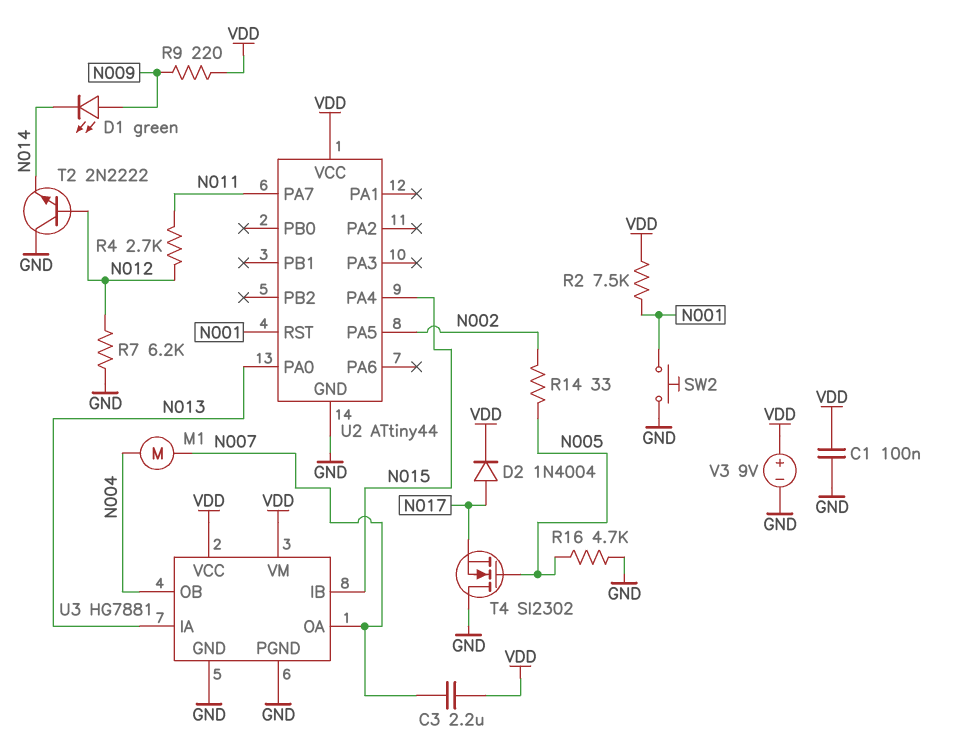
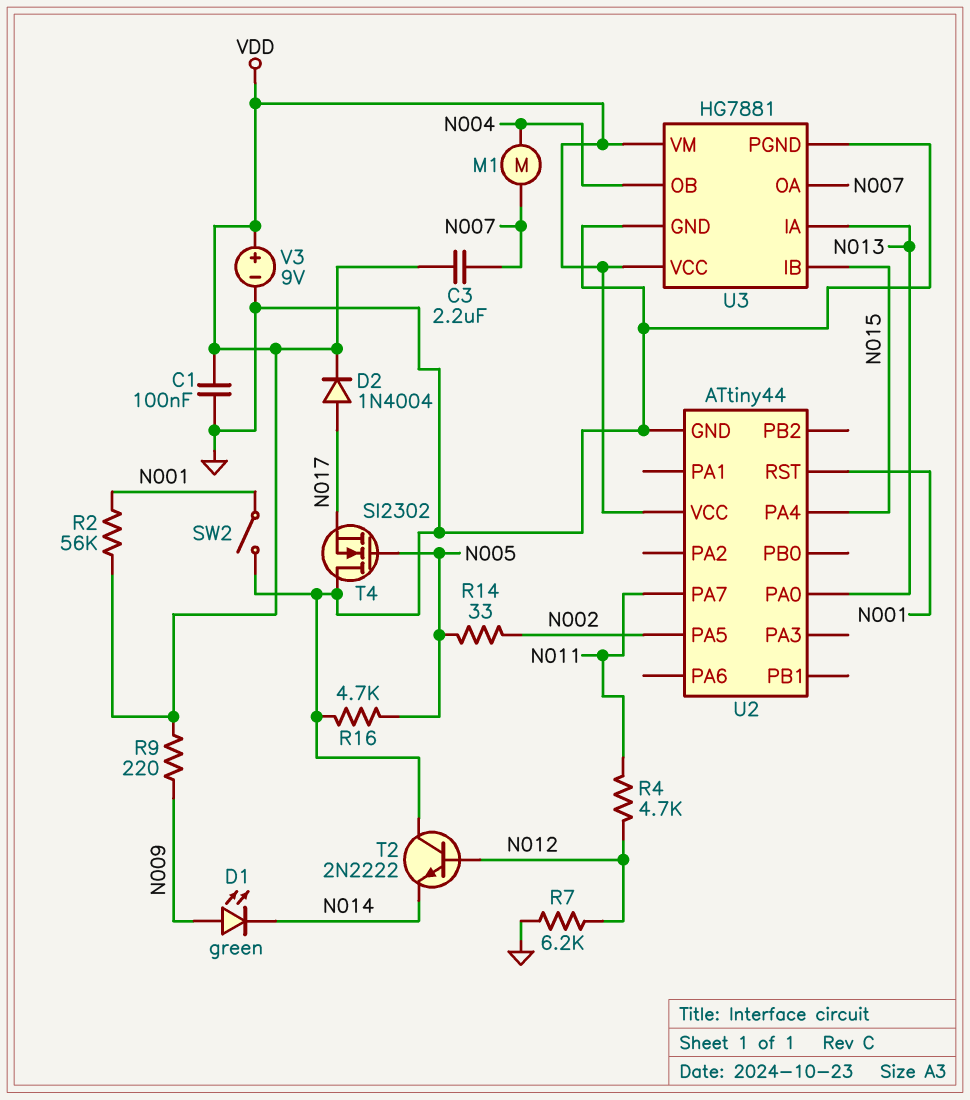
R2: 7.5k (N001, VDD) -> 56k (N001, VDD)
R4: 2.7k (N011, N012) -> 4.7k (N011, N012)
SW2: button (GND, N001) -> switch (GND, N001)

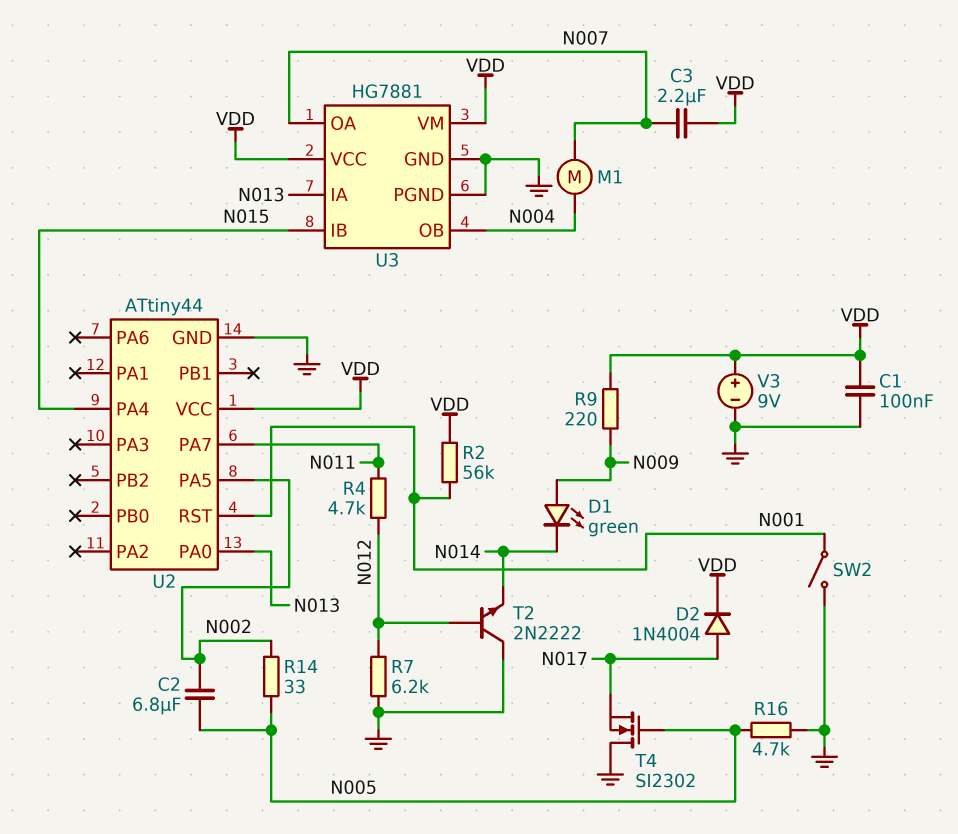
C2: none -> 6.8uF (N002, N005)

